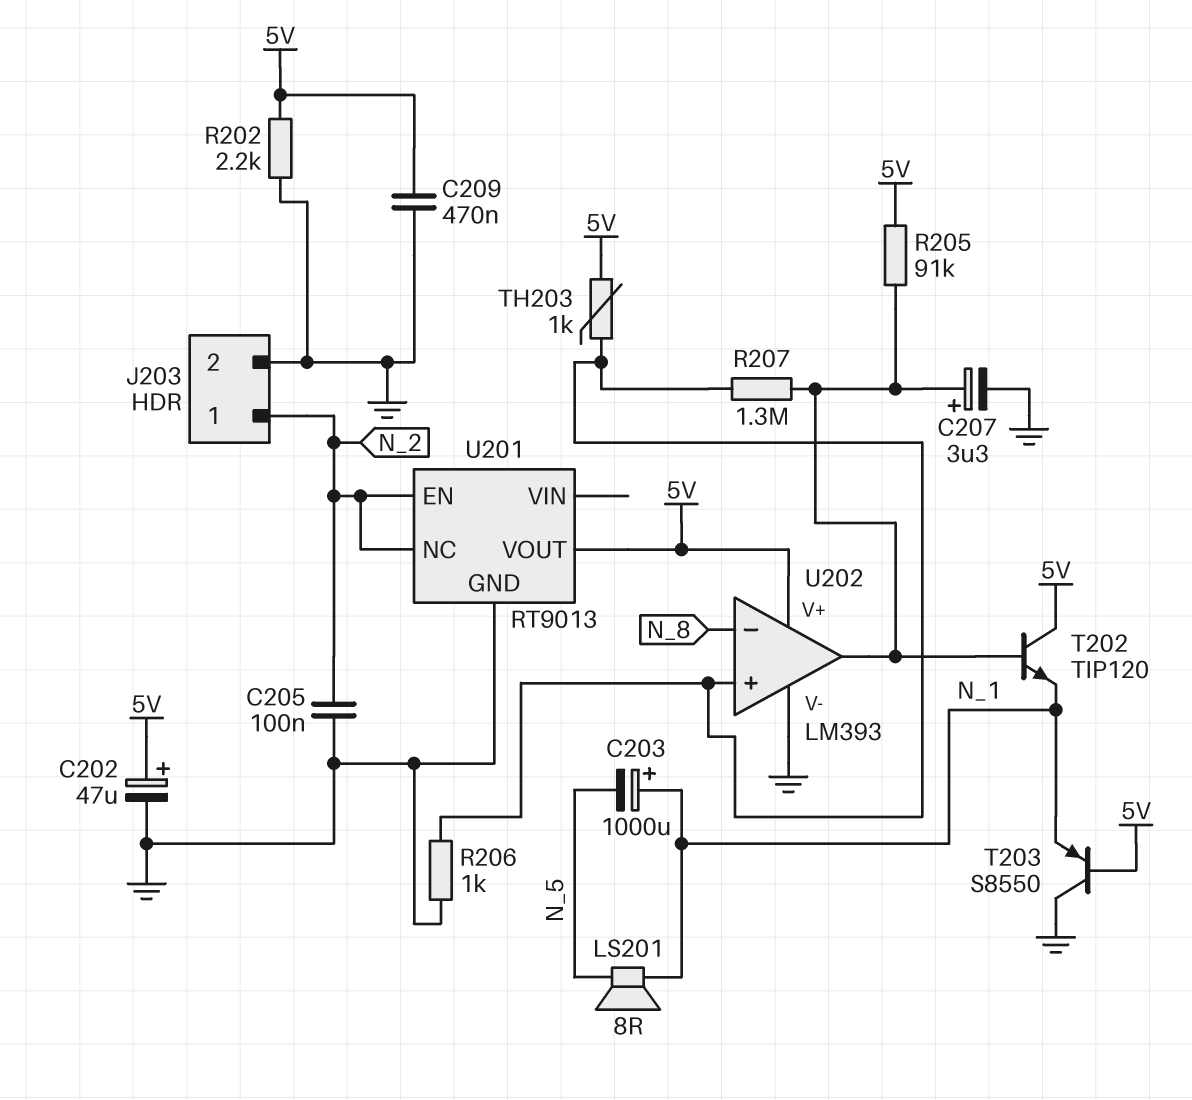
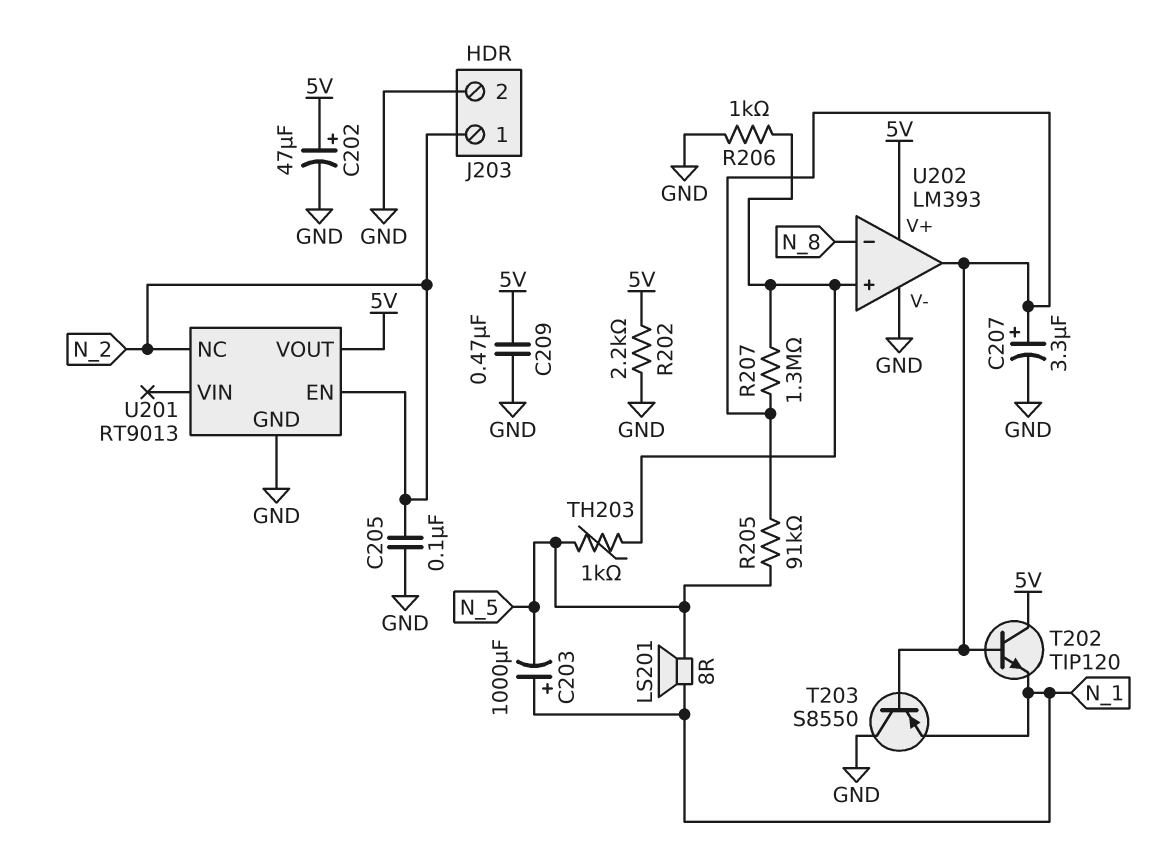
R205: 91k (5V, U202/out) -> 91k (N_5, U202/out)
T203: PNP S8550 (B 5V, C GND, E N_1) -> PNP S8550 (B U202/out, C GND, E N_1)
TH203: 1k (5V, U202/in+) -> 1k (N_5, U202/in+)

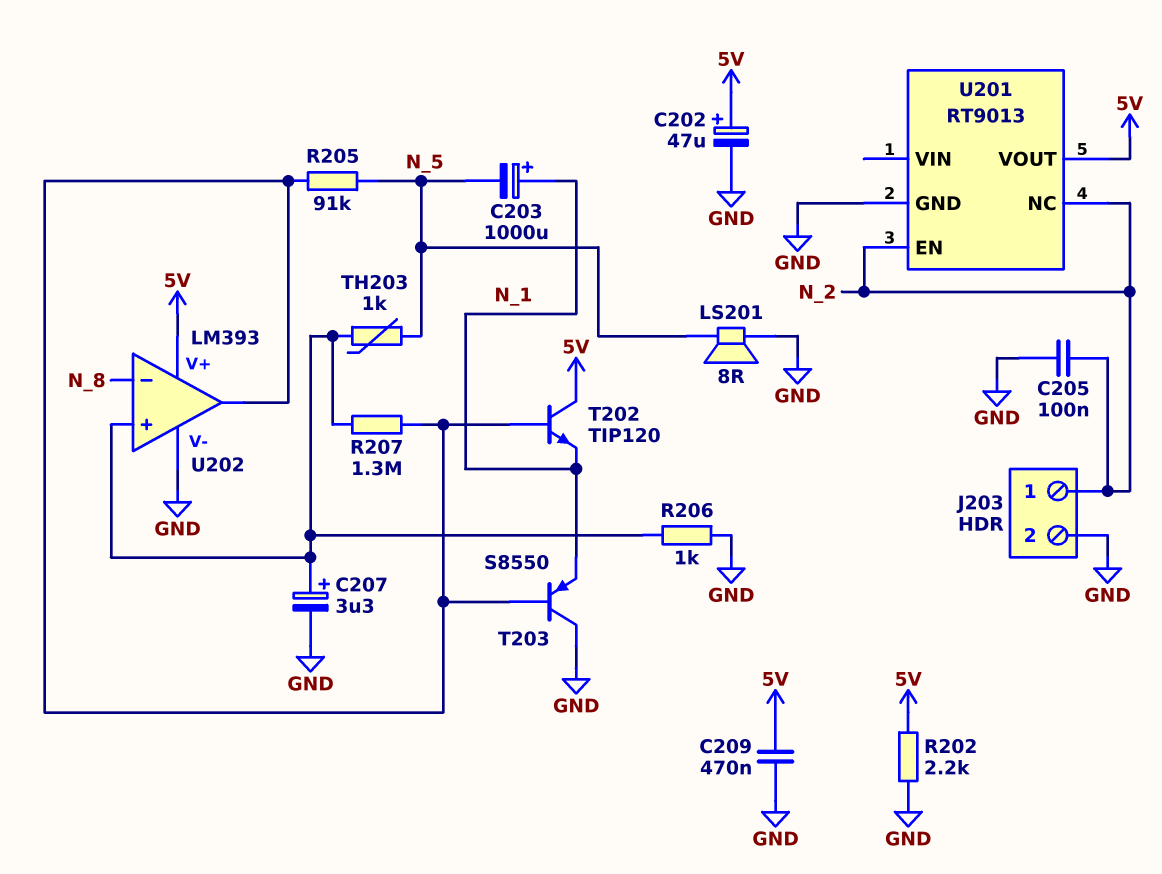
C207: 3.3uF (plus U202/out, minus GND) -> 3.3uF (plus U202/in+, minus GND)
LS201: speaker 8R (N_1, N_5) -> speaker 8R (GND, N_5)

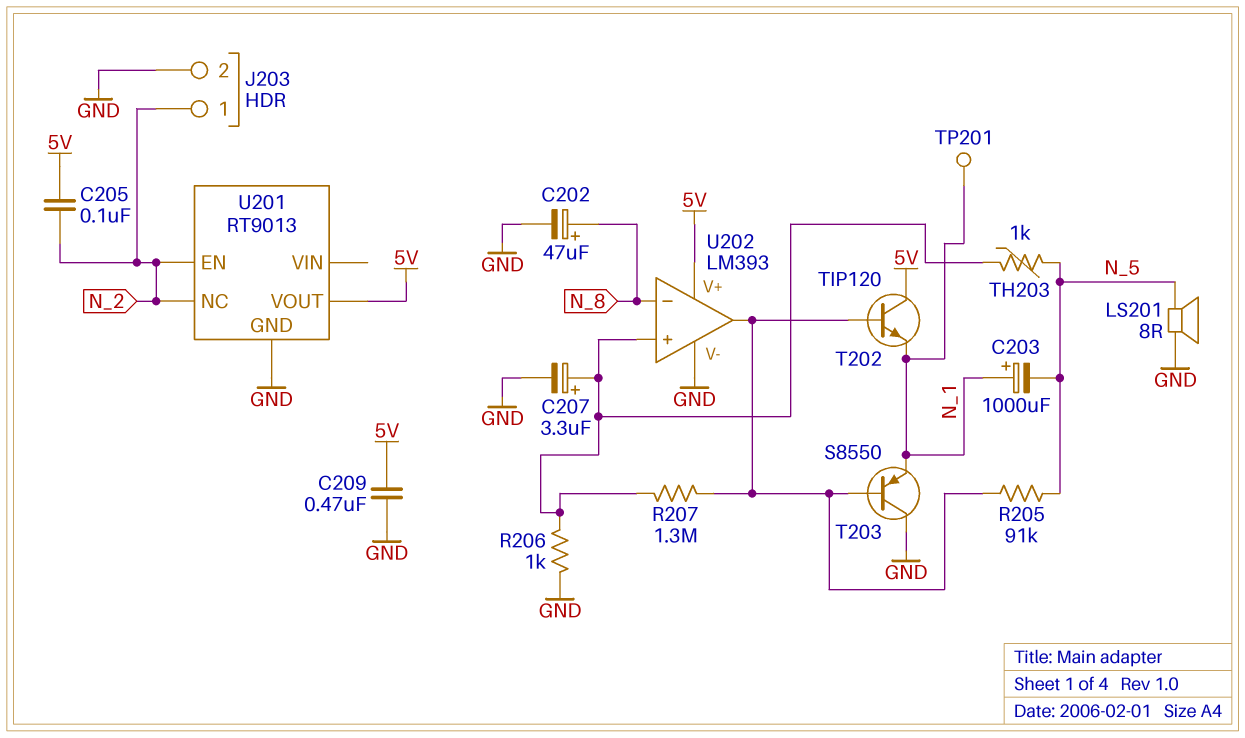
C202: 47uF (plus 5V, minus GND) -> 47uF (plus N_8, minus GND)
C205: 100nF (GND, N_2) -> 100nF (5V, N_2)
R202: 2.2k (5V, GND) -> none
TP201: none -> test point (N_1)

